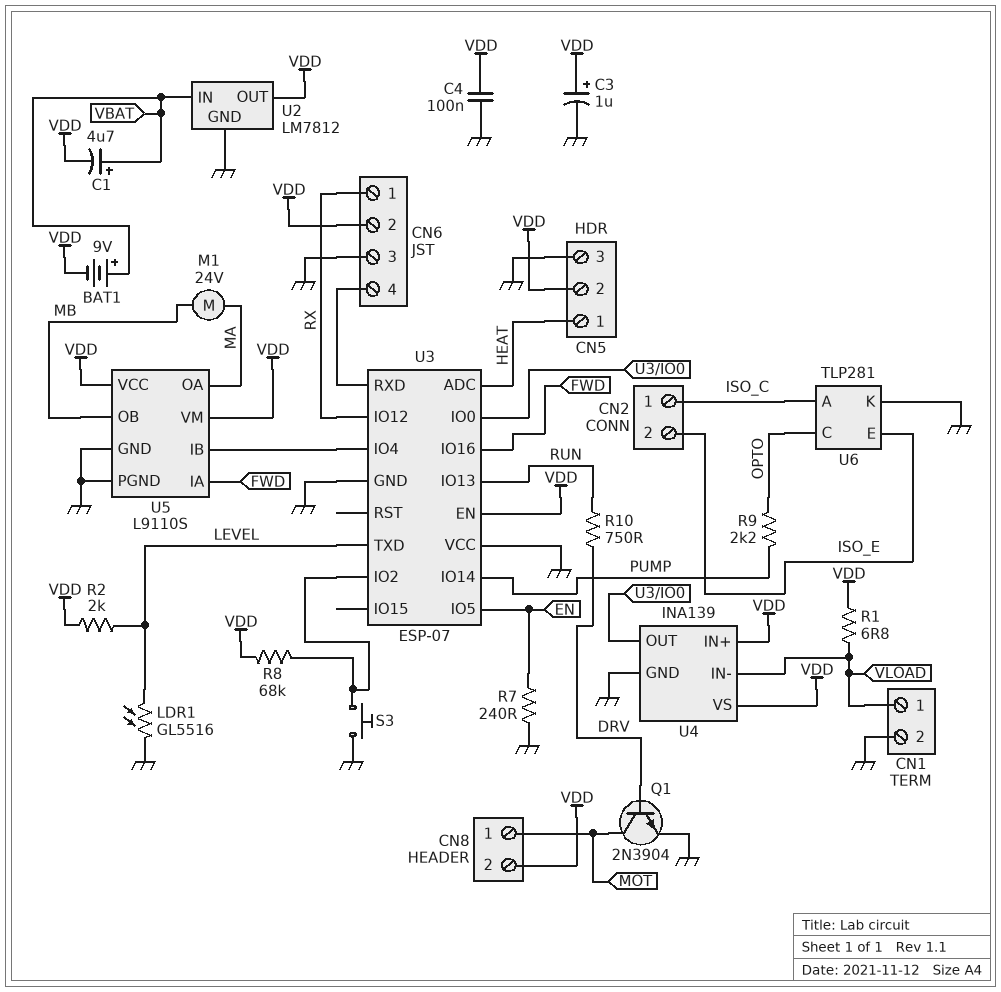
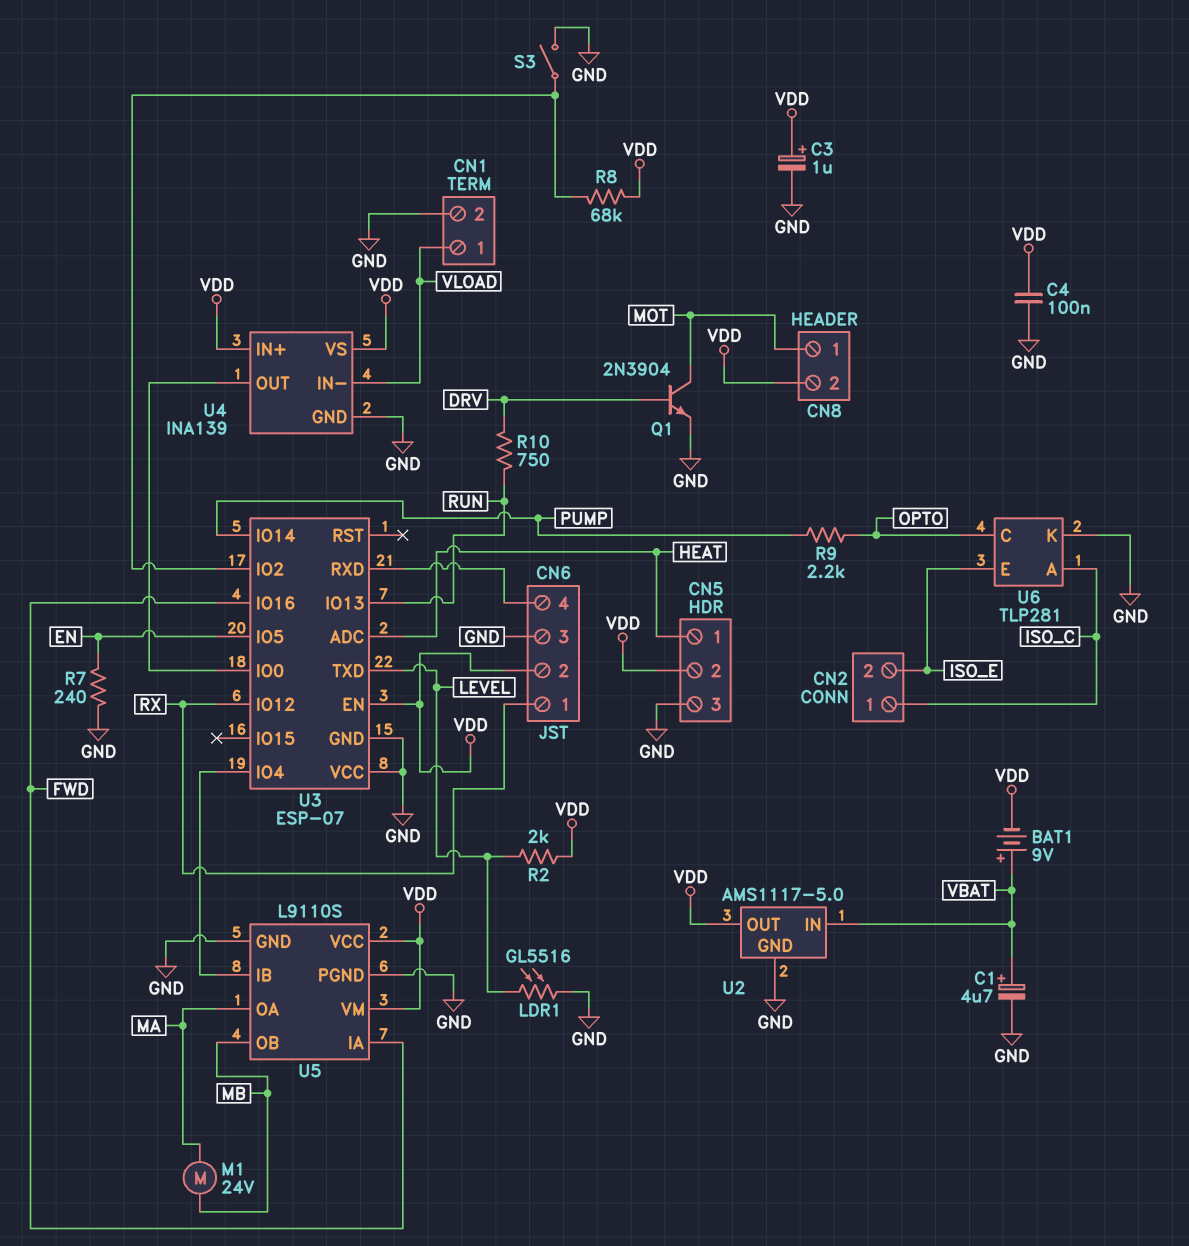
C1: 4.7uF (plus VBAT, minus VDD) -> 4.7uF (plus VBAT, minus GND)
R1: 6.8 (VDD, VLOAD) -> none
S3: button (GND, U3/IO2) -> switch (GND, U3/IO2)
U2: LM7812 -> AMS1117-5.0

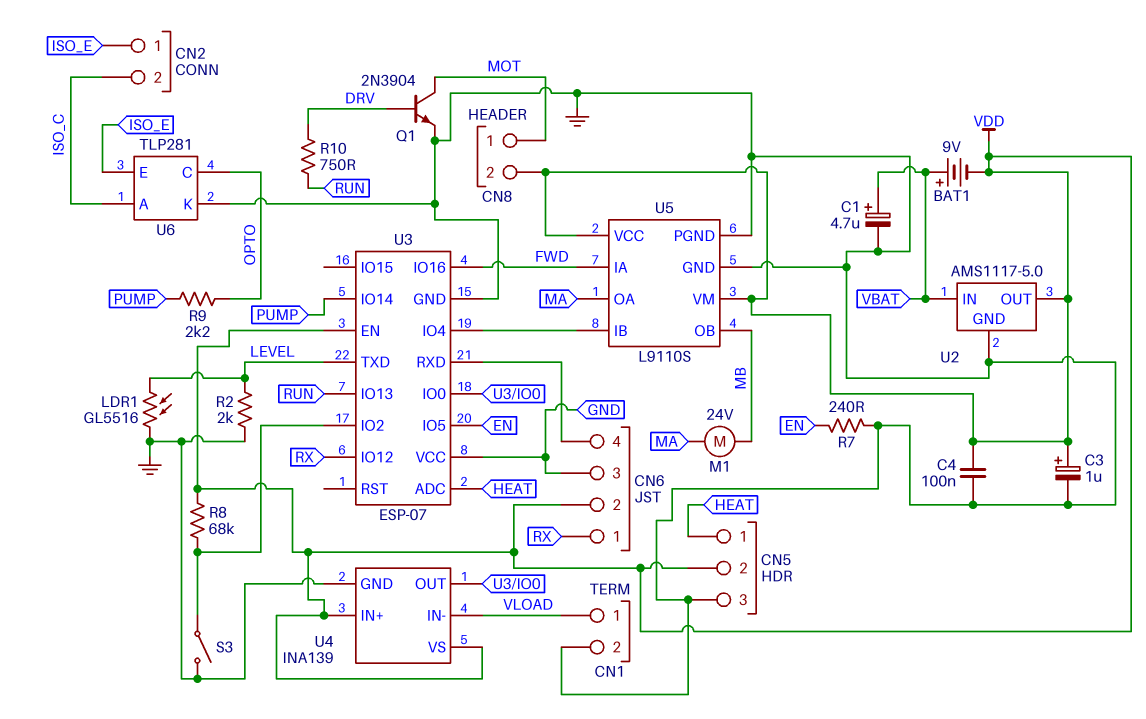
CN2 pin 1: ISO_C -> ISO_E
CN2 pin 2: ISO_E -> ISO_C
R2: 2k (LEVEL, VDD) -> 2k (GND, LEVEL)

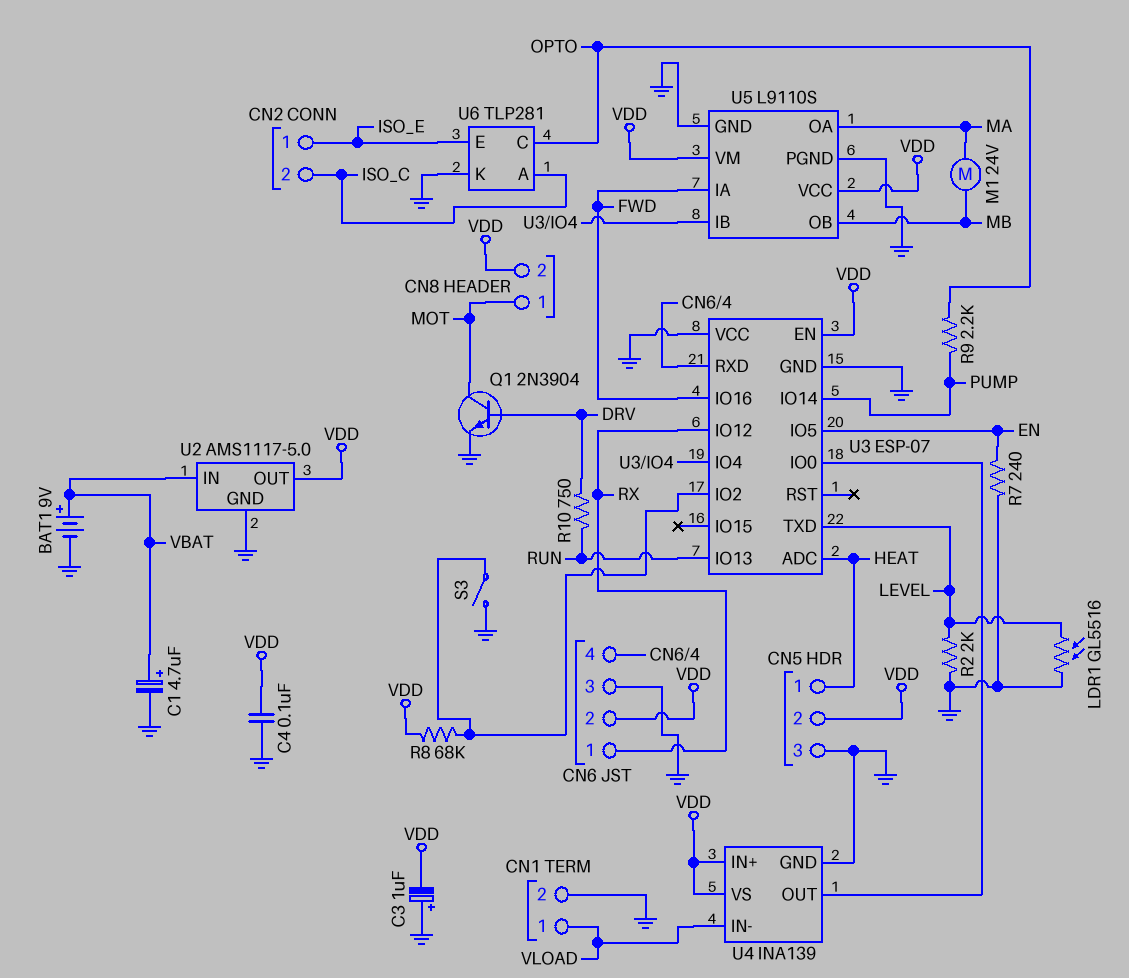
BAT1: 9V (plus VBAT, minus VDD) -> 9V (plus VBAT, minus GND)
C3: 1uF (plus VDD, minus GND) -> 1uF (plus GND, minus VDD)

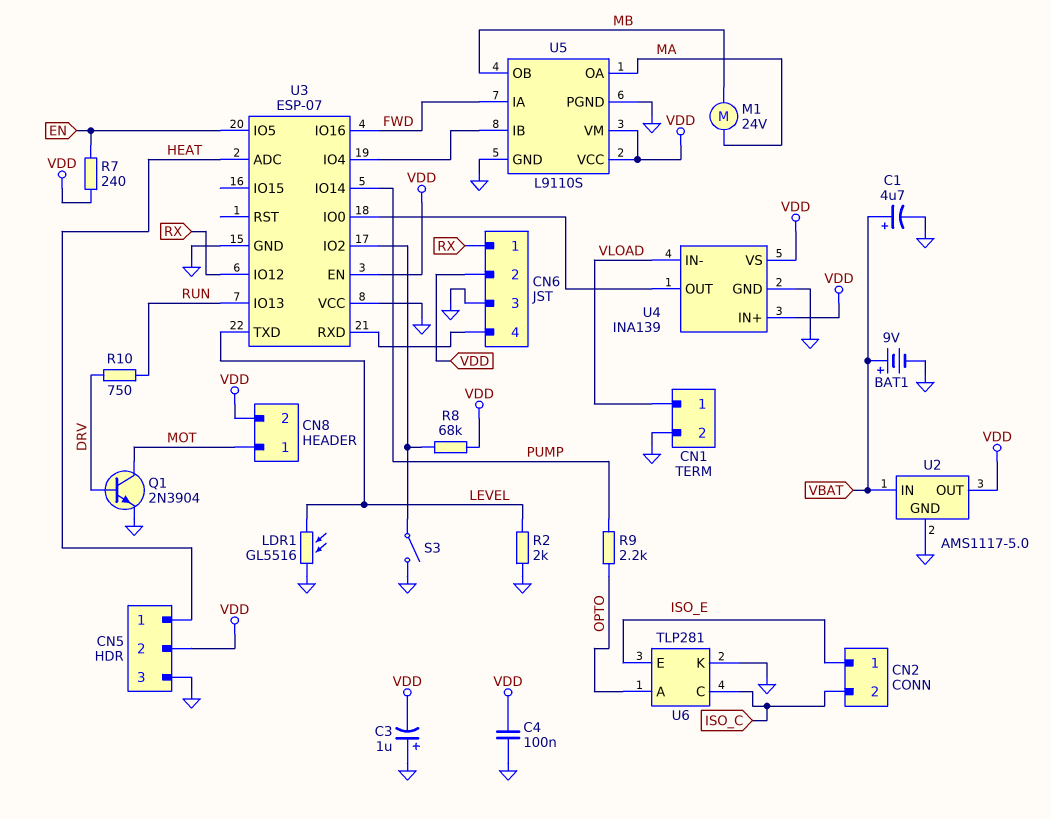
R7: 240 (EN, GND) -> 240 (EN, VDD)
U6 pin A: ISO_C -> OPTO
U6 pin C: OPTO -> ISO_C

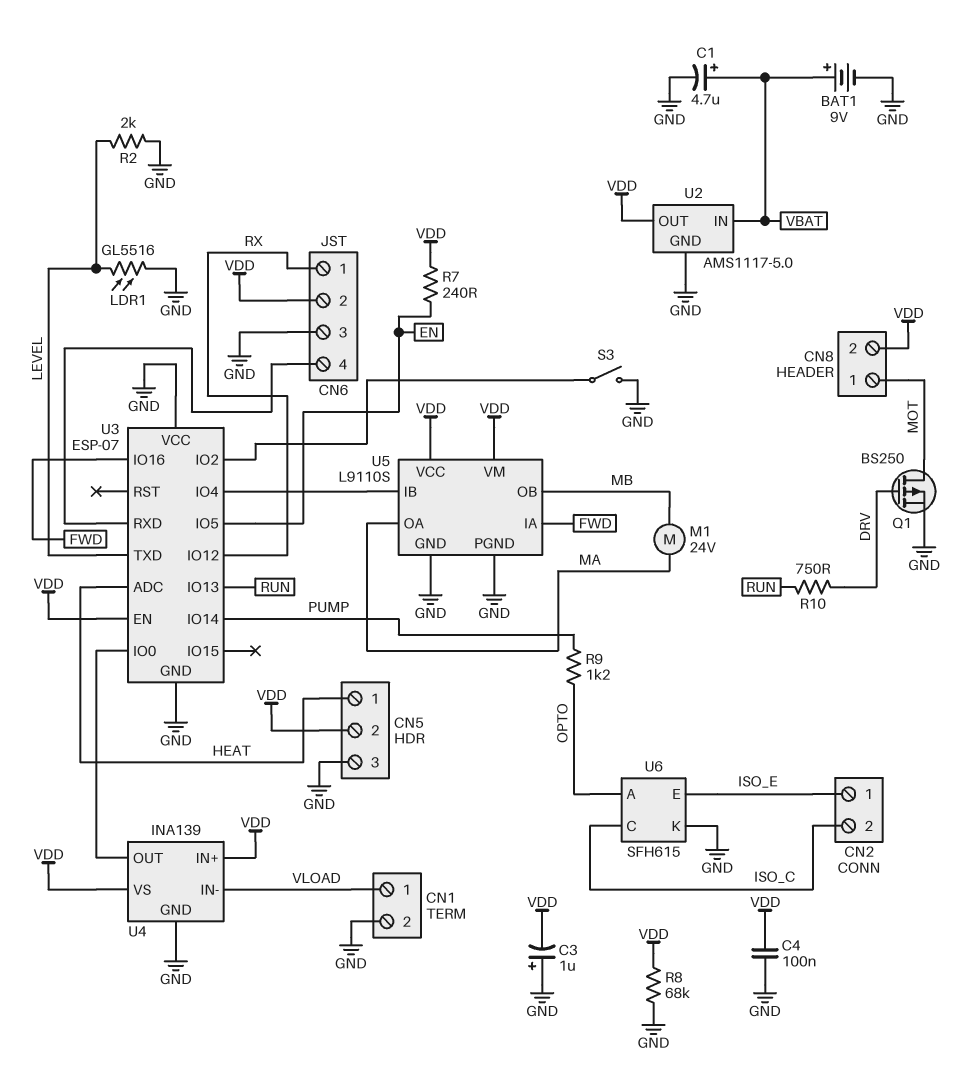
Q1: NPN 2N3904 (B DRV, C MOT, E GND) -> PMOS BS250 (G DRV, D MOT, S GND)
R8: 68k (U3/IO2, VDD) -> 68k (GND, VDD)
R9: 2.2k (OPTO, PUMP) -> 1.2k (OPTO, PUMP)
U6: TLP281 -> SFH615

